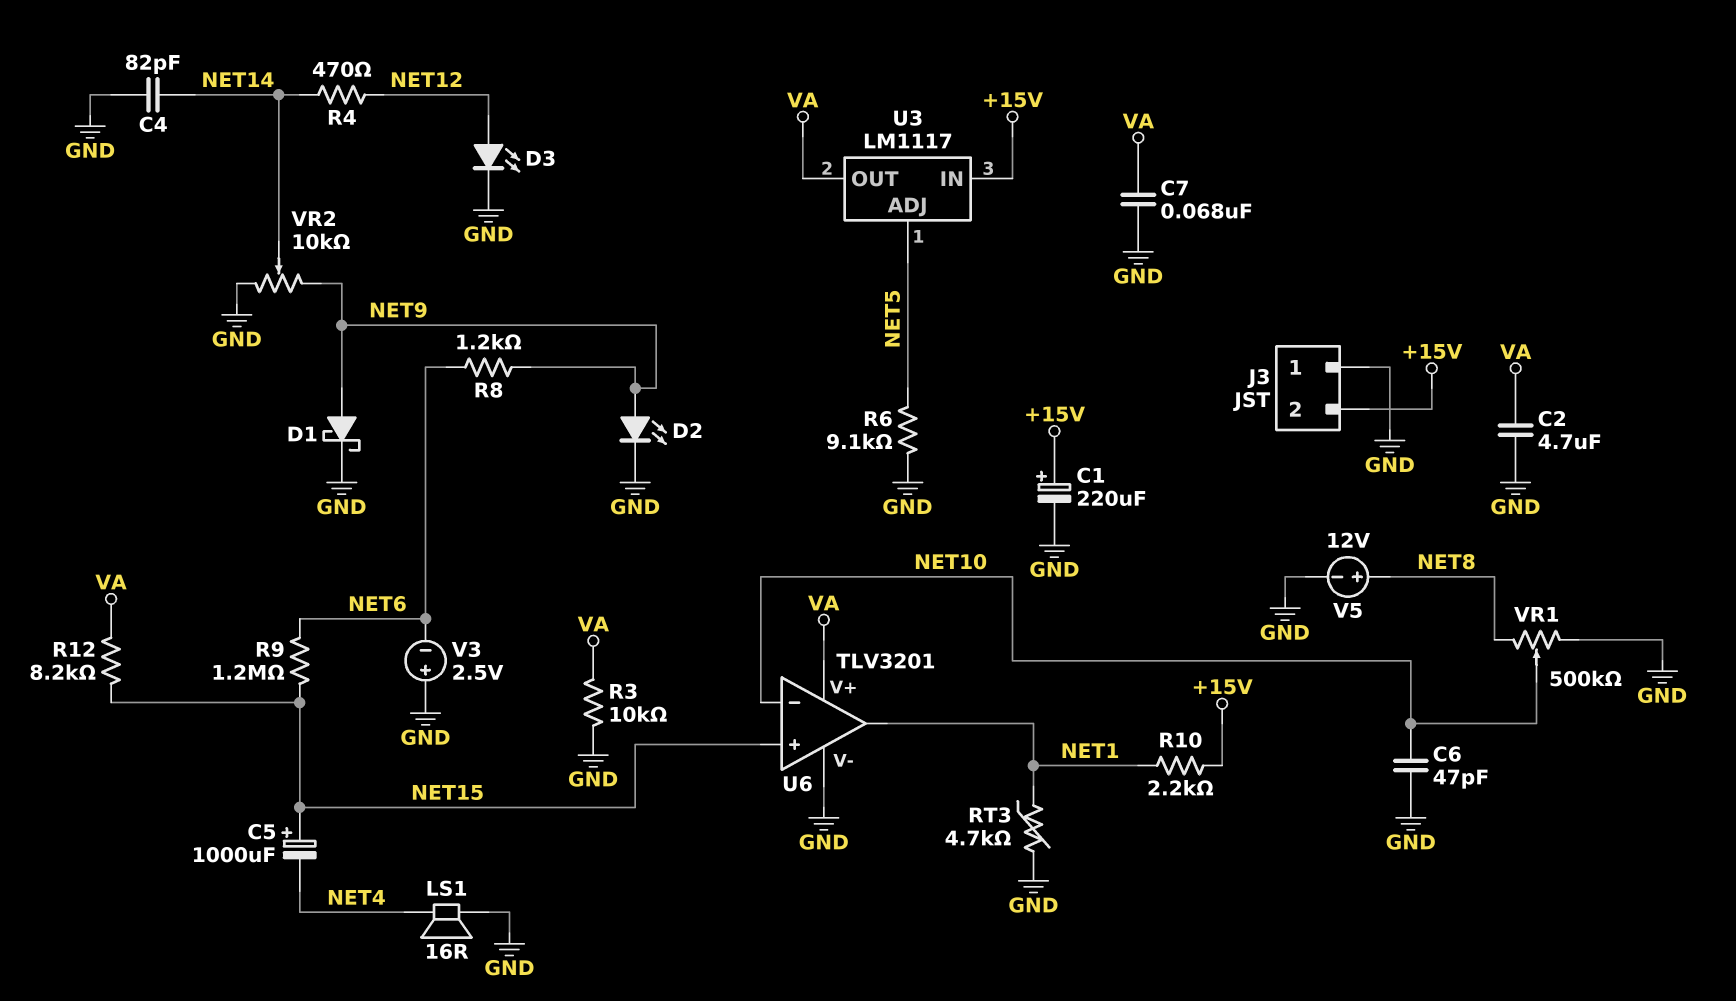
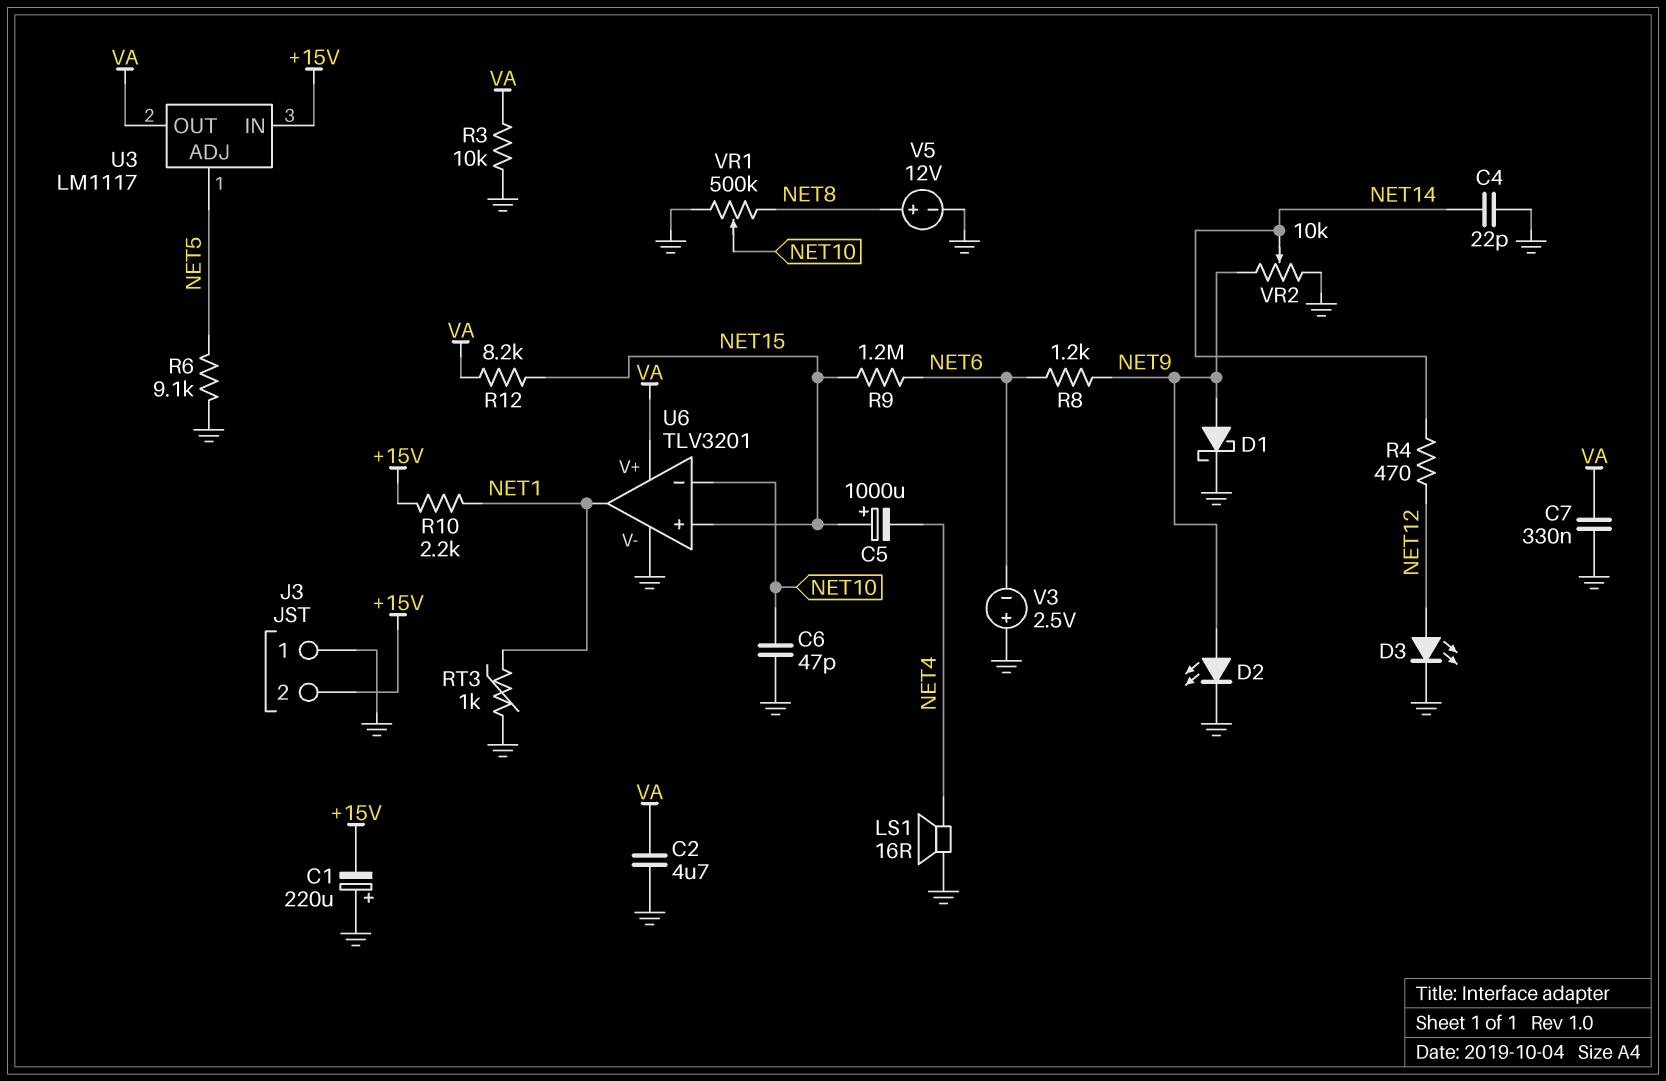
C1: 220uF (plus +15V, minus GND) -> 220uF (plus GND, minus +15V)
C4: 82pF (GND, NET14) -> 22pF (GND, NET14)
C7: 68nF (GND, VA) -> 330nF (GND, VA)
RT3: 4.7k (GND, NET1) -> 1k (GND, NET1)

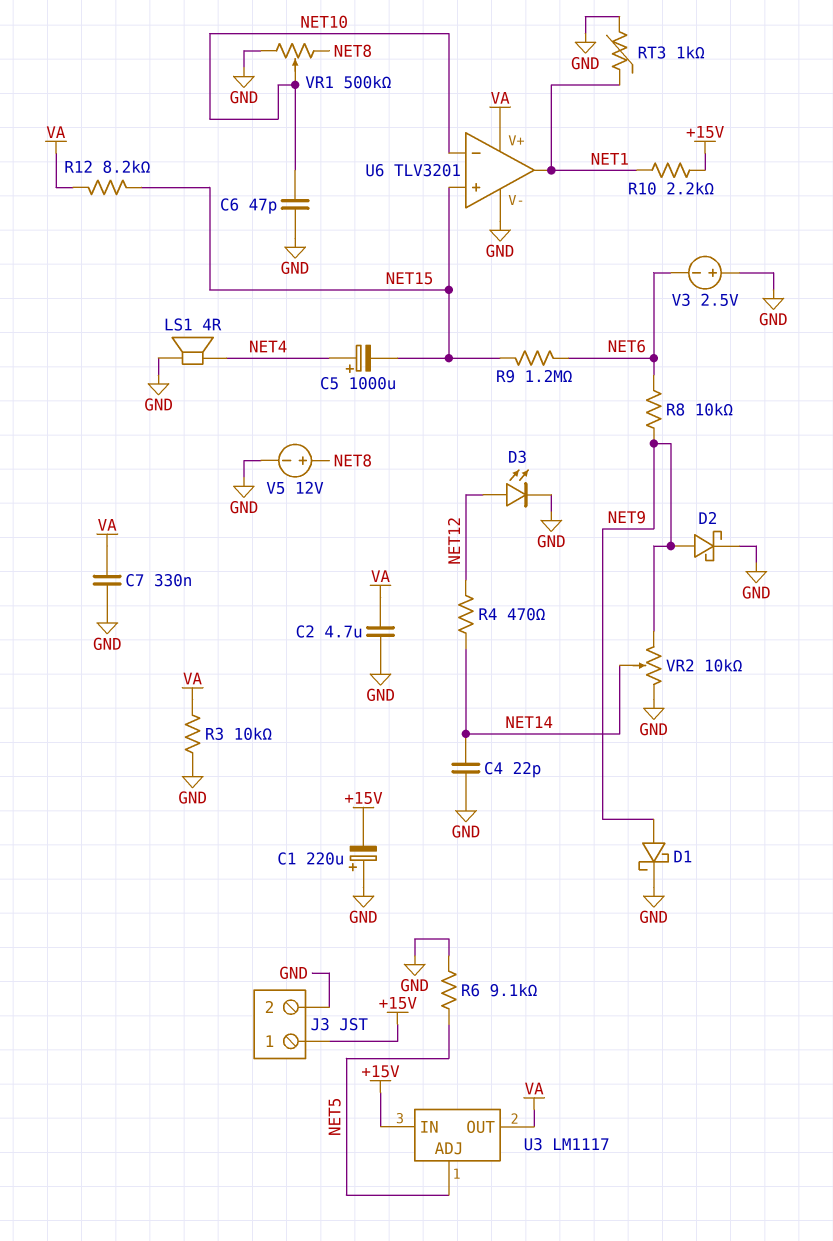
C5: 1000uF (plus NET15, minus NET4) -> 1000uF (plus NET4, minus NET15)
D2: LED (A NET9, K GND) -> schottky (A NET9, K GND)
J3 pin 1: GND -> +15V
J3 pin 2: +15V -> GND
LS1: speaker 16R (GND, NET4) -> speaker 4R (GND, NET4)
R8: 1.2k (NET6, NET9) -> 10k (NET6, NET9)

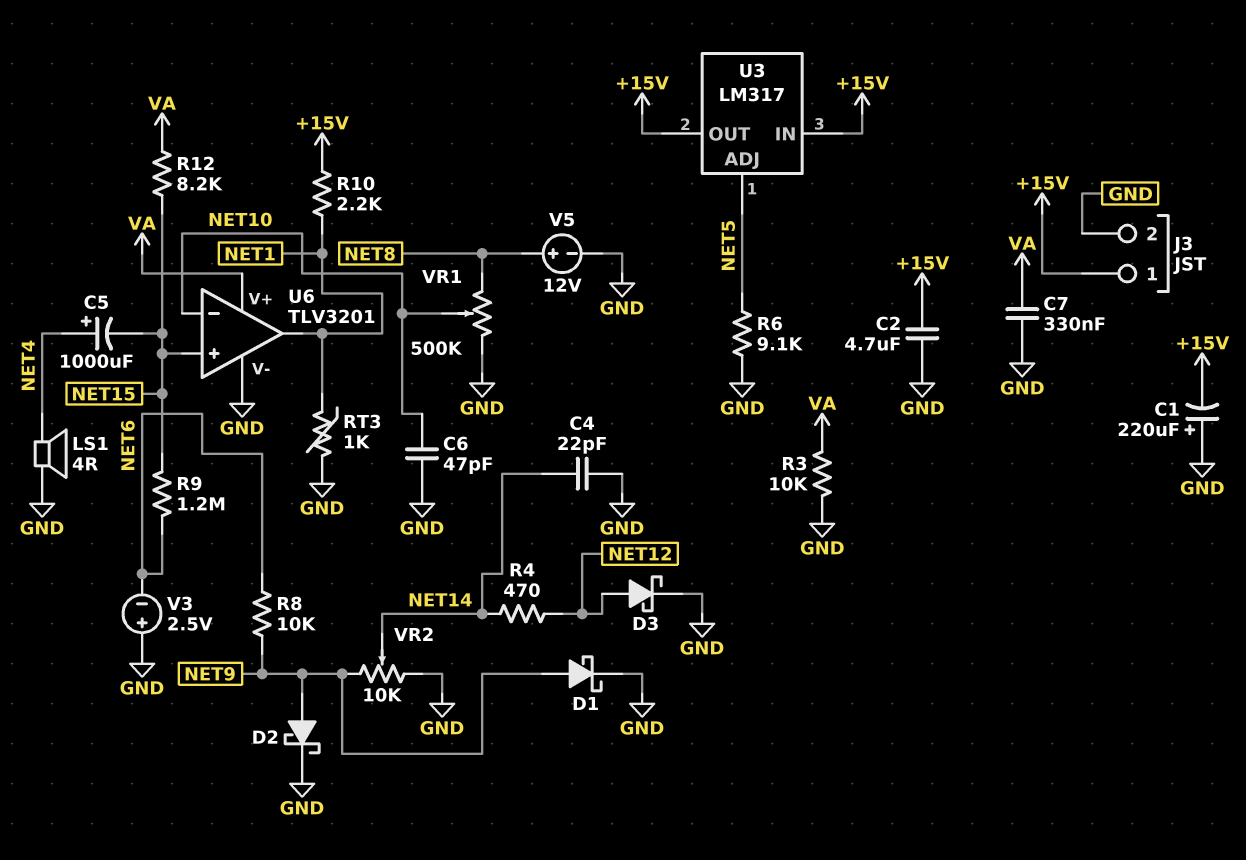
C2: 4.7uF (GND, VA) -> 4.7uF (+15V, GND)
D3: LED (A NET12, K GND) -> schottky (A NET12, K GND)
U3: LM1117 -> LM317
U3 pin OUT: VA -> +15V

